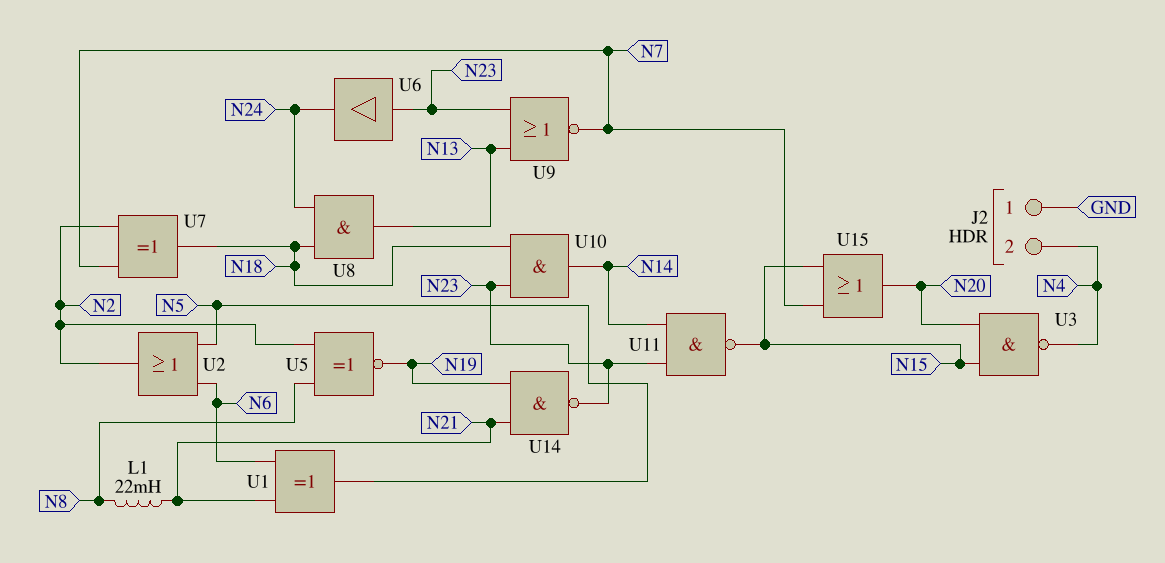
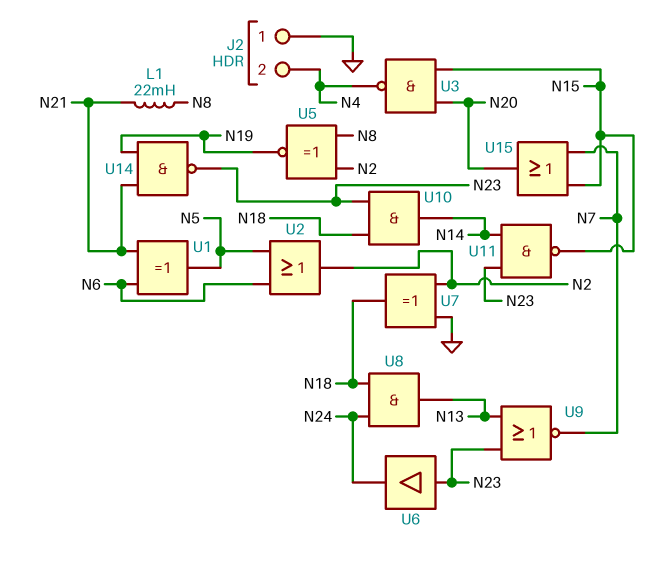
U7: XOR (in N2, in N7, out N18) -> XOR (in GND, in N2, out N18)

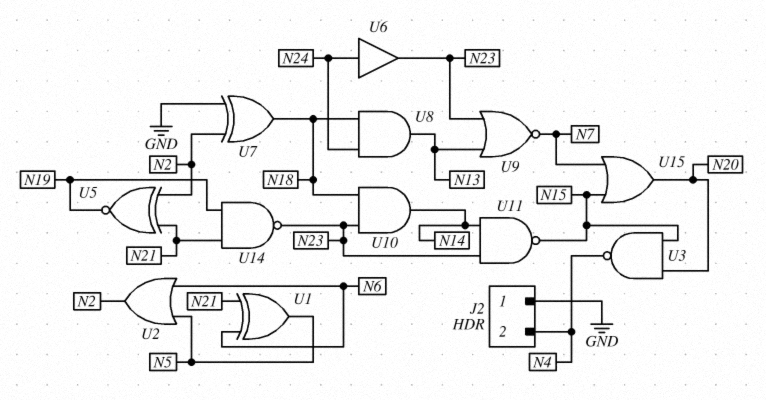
L1: 22mH (N8, N21) -> none
U5: XNOR (in N2, in N8, out N19) -> XNOR (in N2, in N21, out N19)
U6: buffer (in N23, out N24) -> buffer (in N24, out N23)

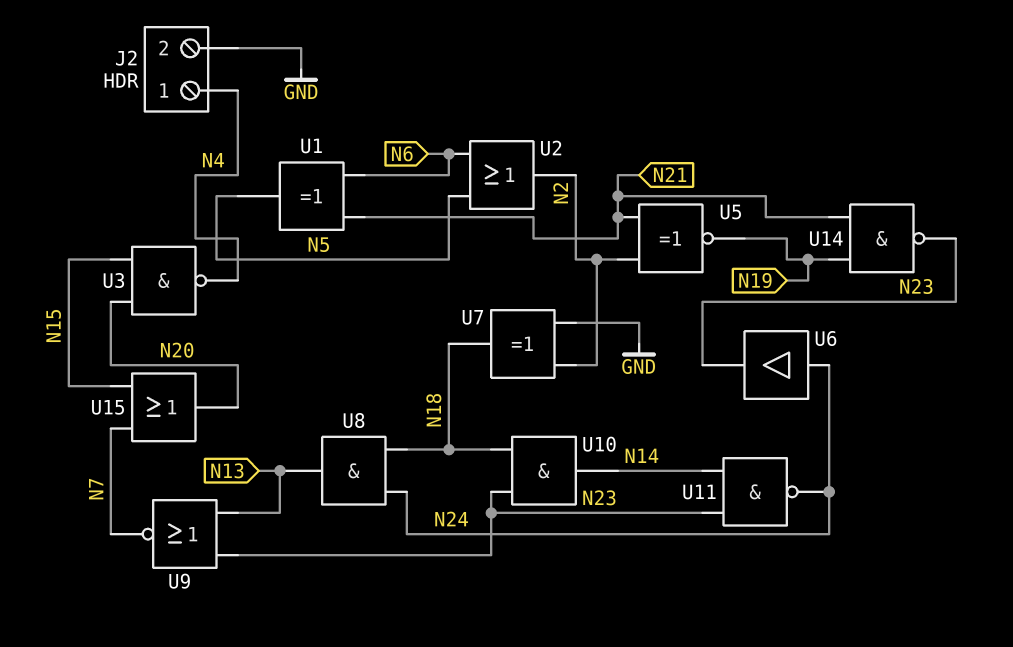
J2 pin 1: GND -> N4
J2 pin 2: N4 -> GND
U11: NAND (in N14, in N23, out N15) -> NAND (in N14, in N23, out N24)

